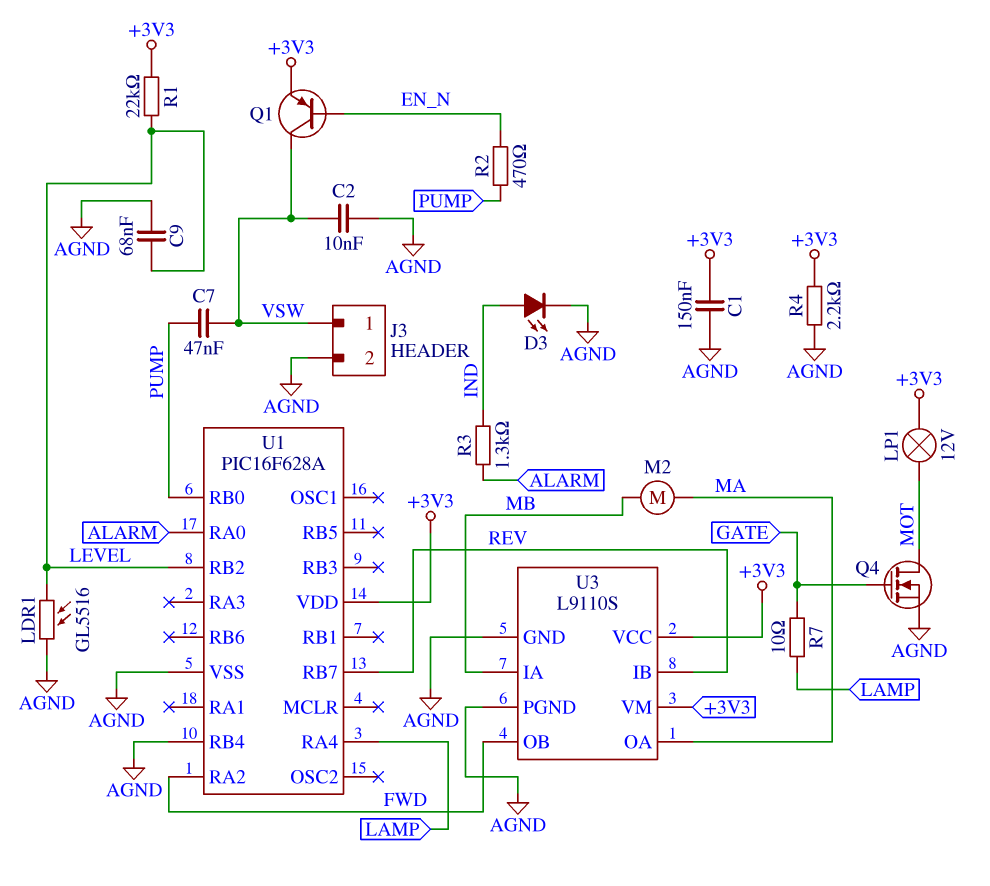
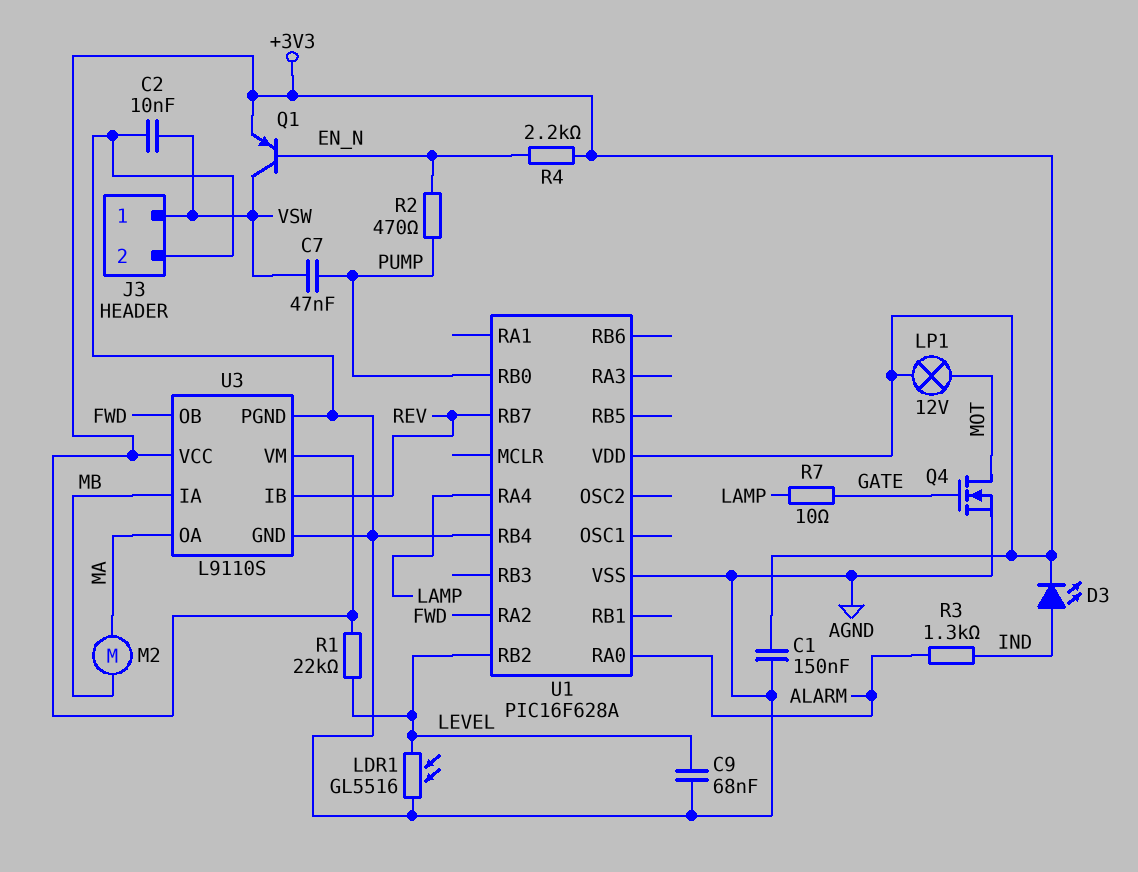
D3: LED (A IND, K AGND) -> LED (A IND, K +3V3)
R4: 2.2k (+3V3, AGND) -> 2.2k (+3V3, EN_N)

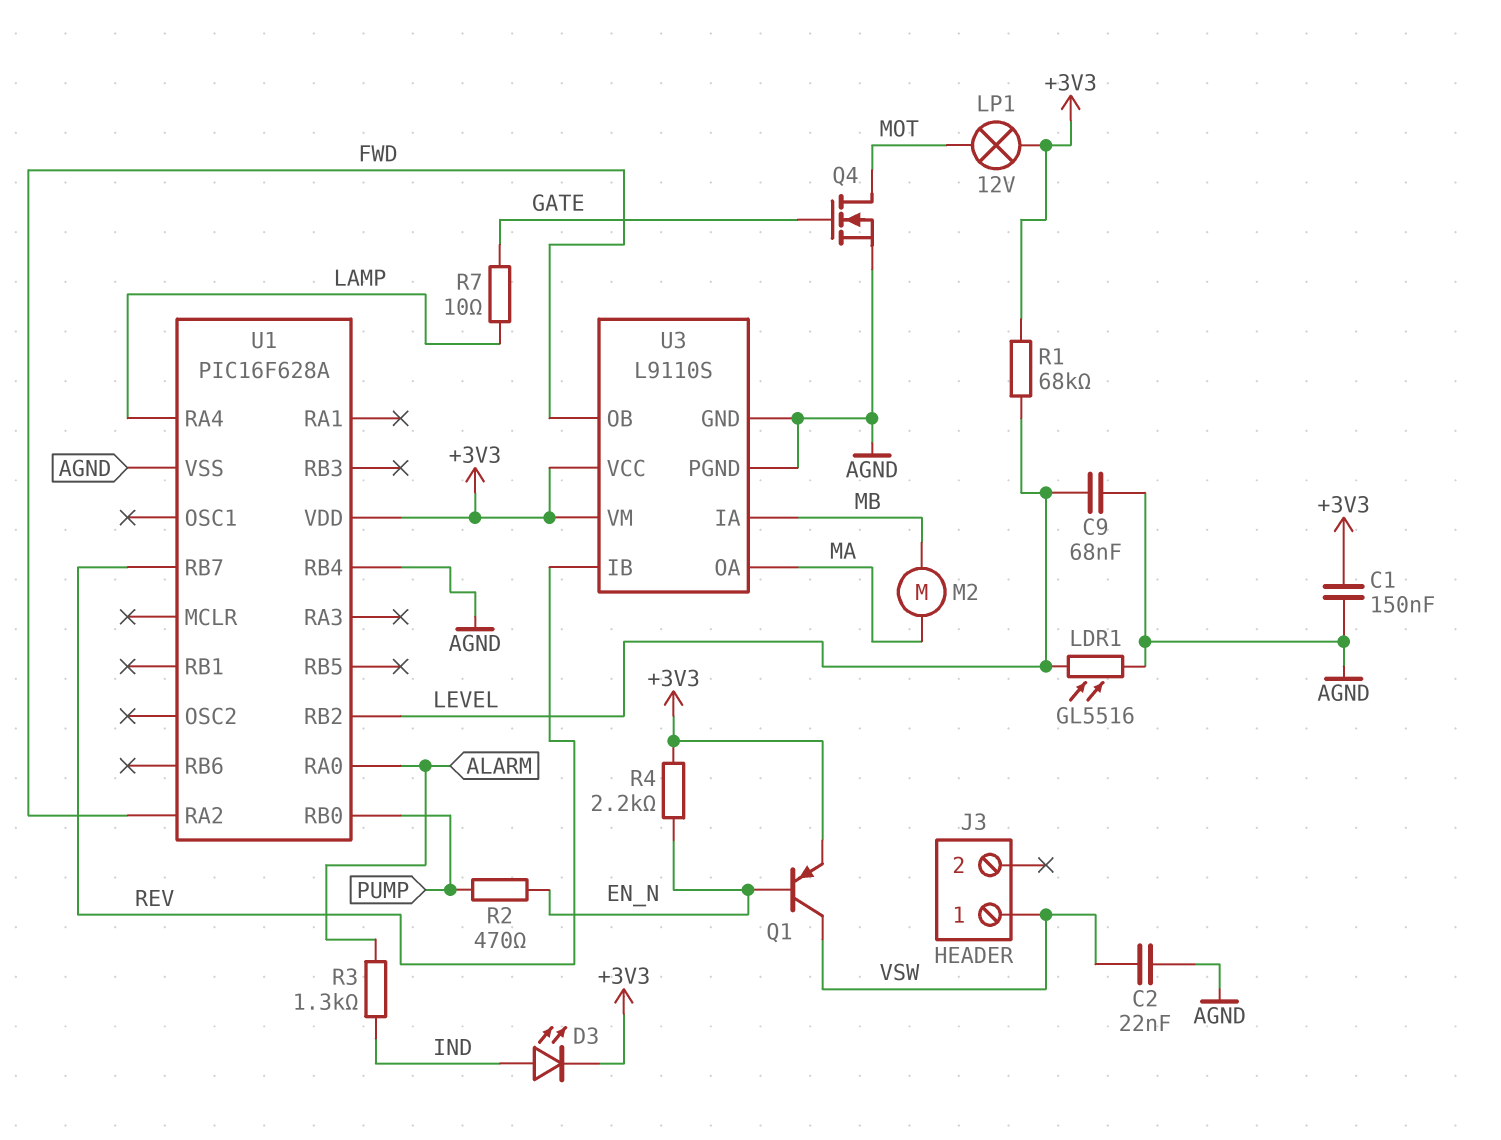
C2: 10nF (AGND, VSW) -> 22nF (AGND, VSW)
C7: 47nF (PUMP, VSW) -> none
J3 pin 2: AGND -> none
R1: 22k (+3V3, LEVEL) -> 68k (+3V3, LEVEL)

